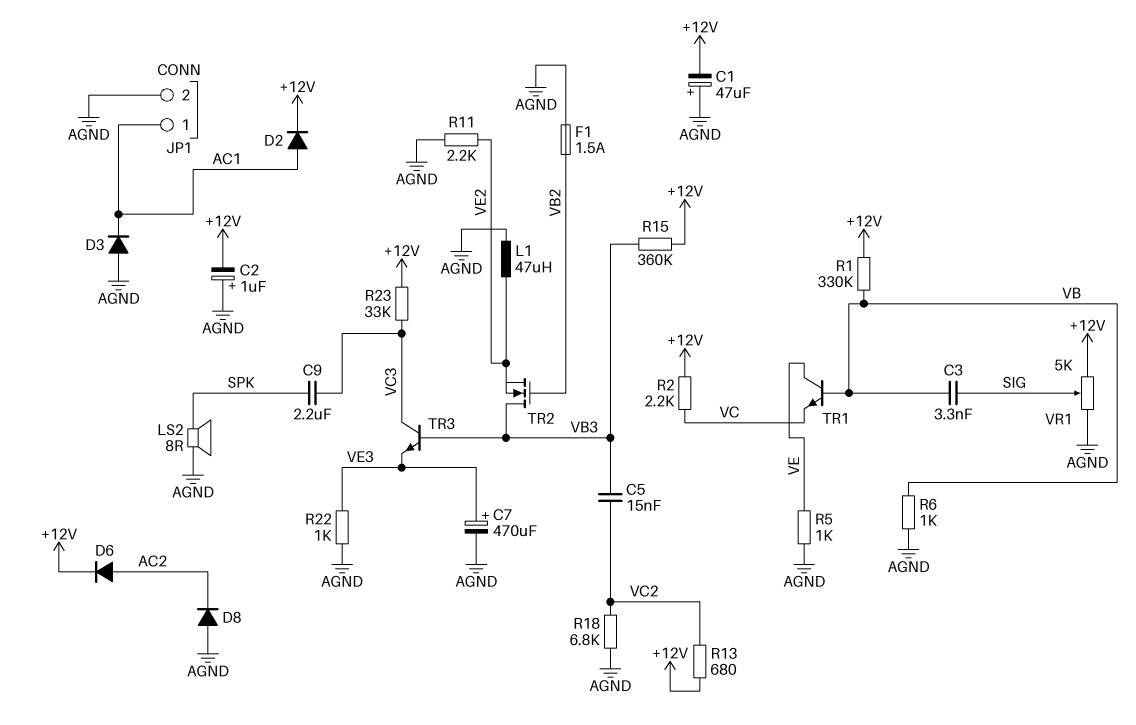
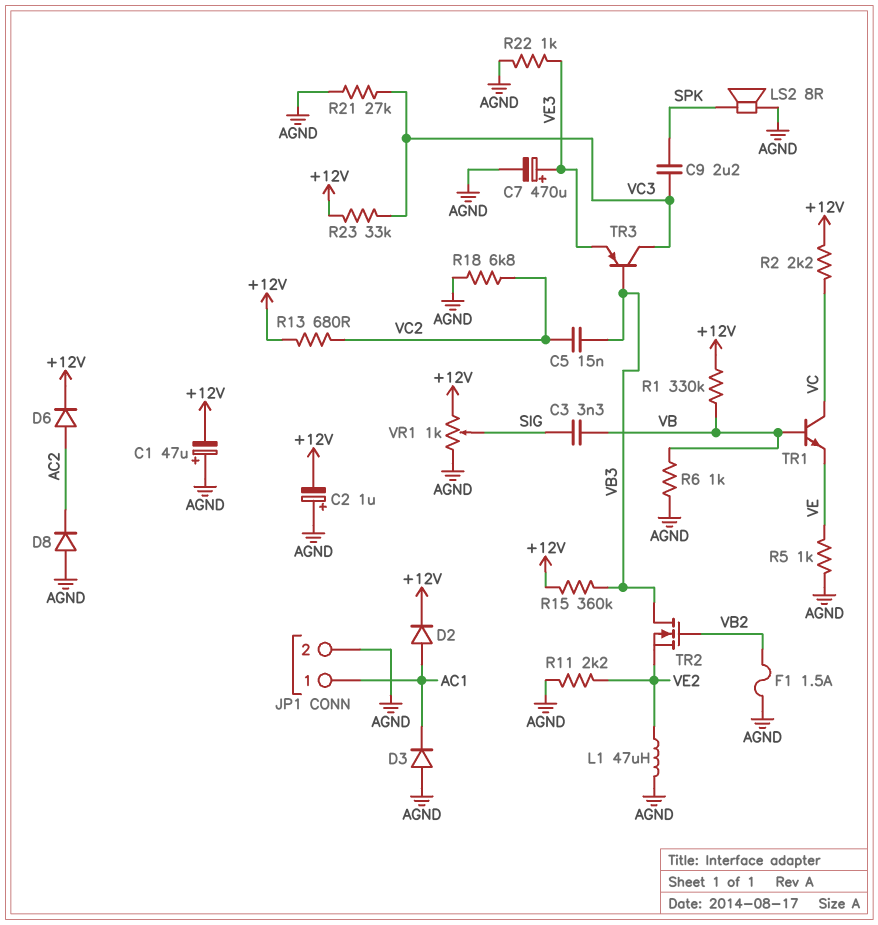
R21: none -> 27k (AGND, VC3)
TR1: NPN (B VB, C VE, E VC) -> NPN (B VB, C VC, E VE)
TR3: NPN (B VB3, C VC3, E VE3) -> PNP (B VB3, C VC3, E VE3)
VR1: 5k (+12V, AGND, wiper SIG) -> 1k (+12V, AGND, wiper SIG)

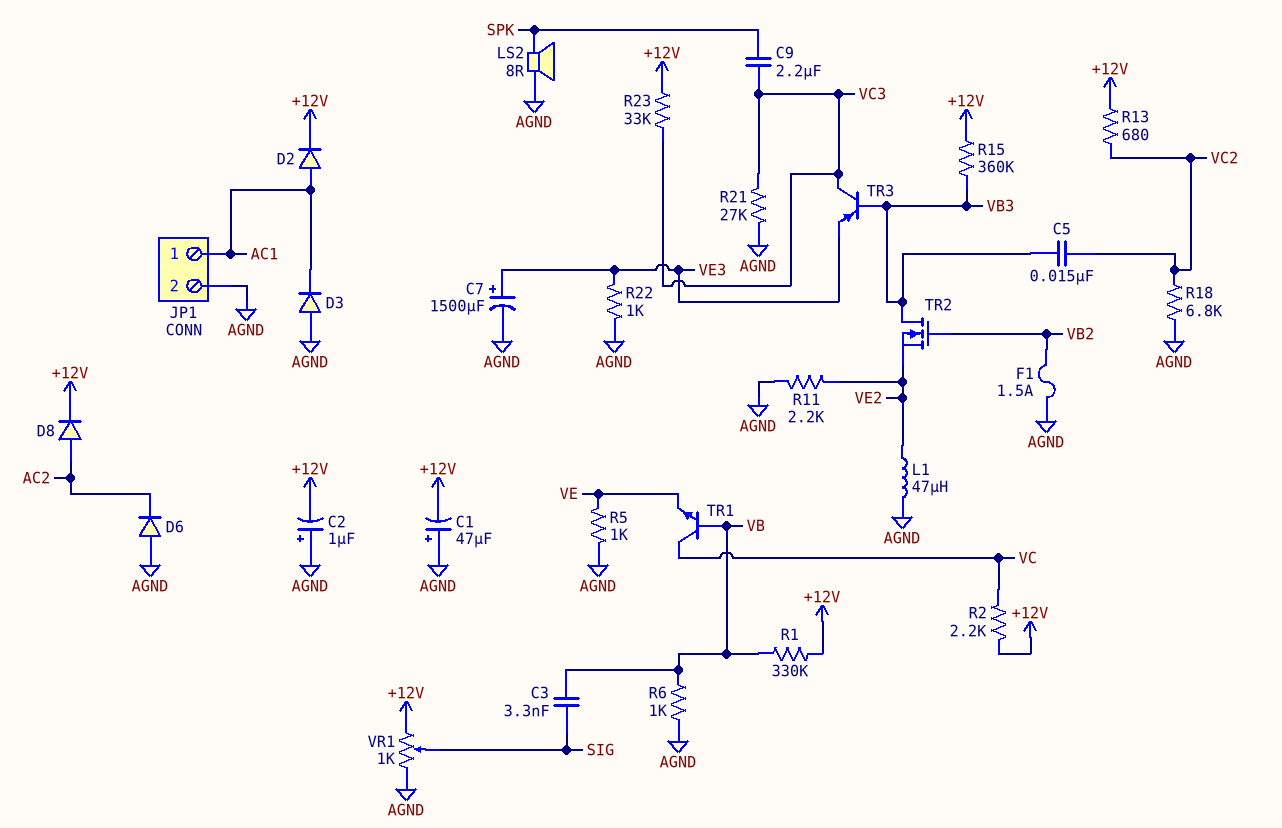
C7: 470uF (plus VE3, minus AGND) -> 1500uF (plus VE3, minus AGND)
D6: diode (A AC2, K +12V) -> diode (A AGND, K AC2)
D8: diode (A AGND, K AC2) -> diode (A AC2, K +12V)

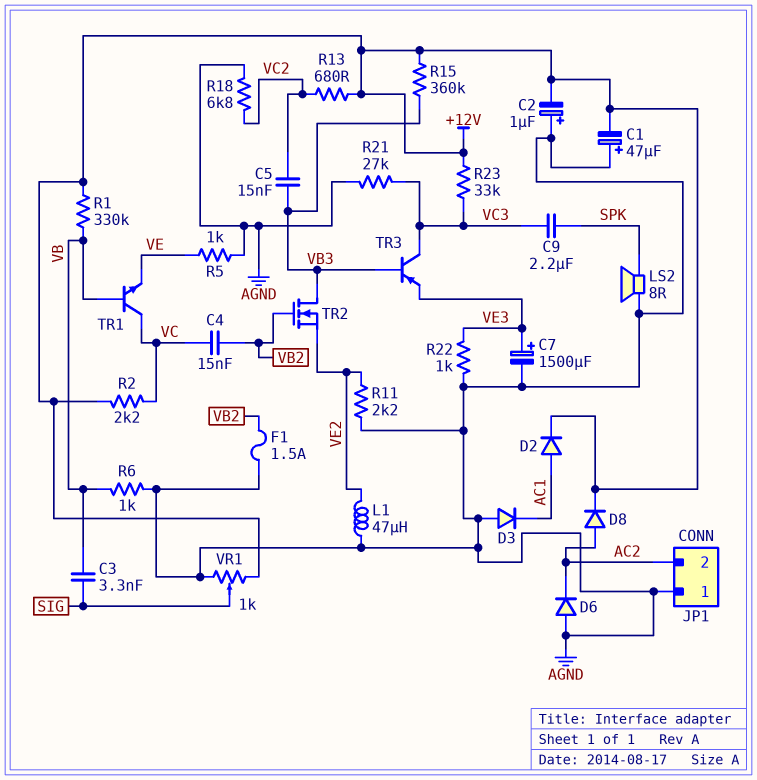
C4: none -> 15nF (VB2, VC)
JP1 pin 1: AC1 -> AGND
JP1 pin 2: AGND -> AC2

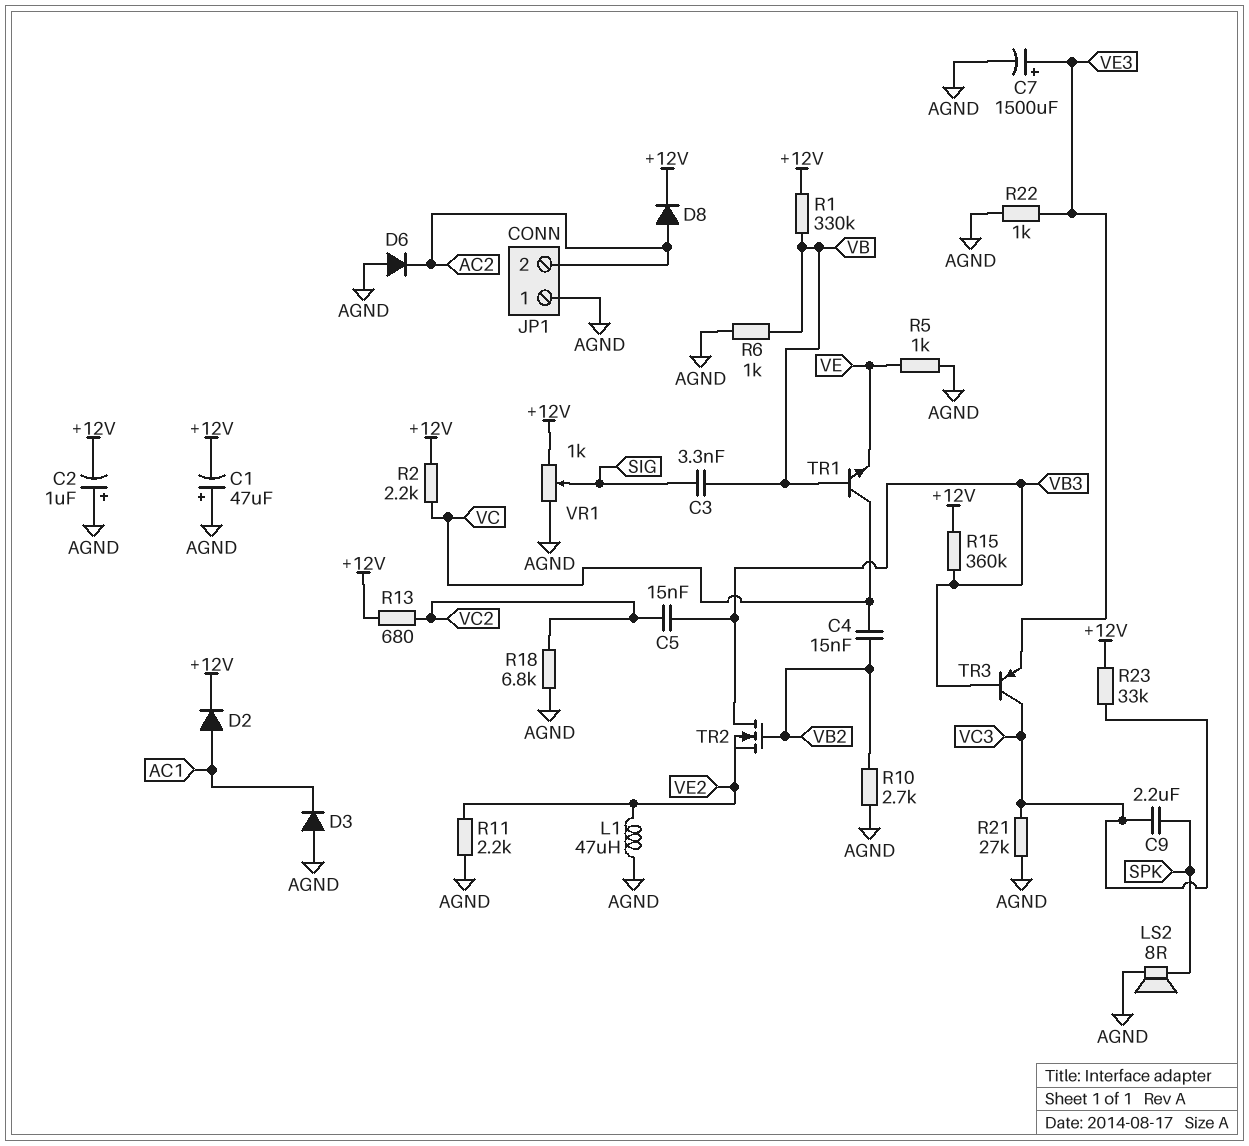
F1: 1.5A (AGND, VB2) -> none
R10: none -> 2.7k (AGND, VB2)

